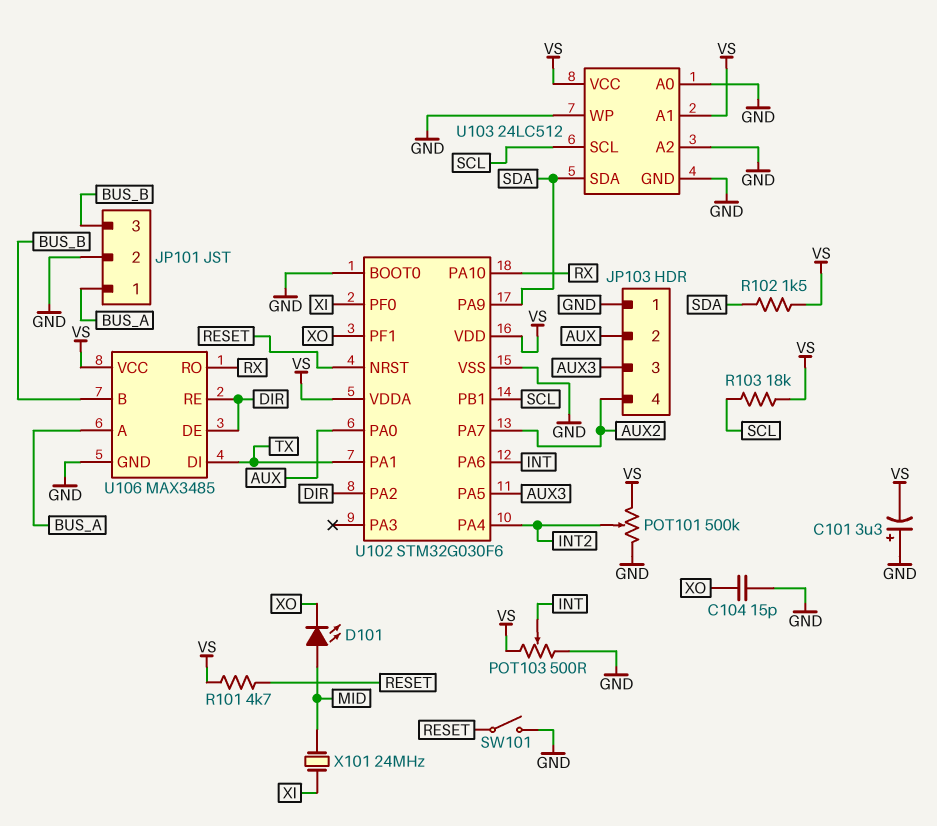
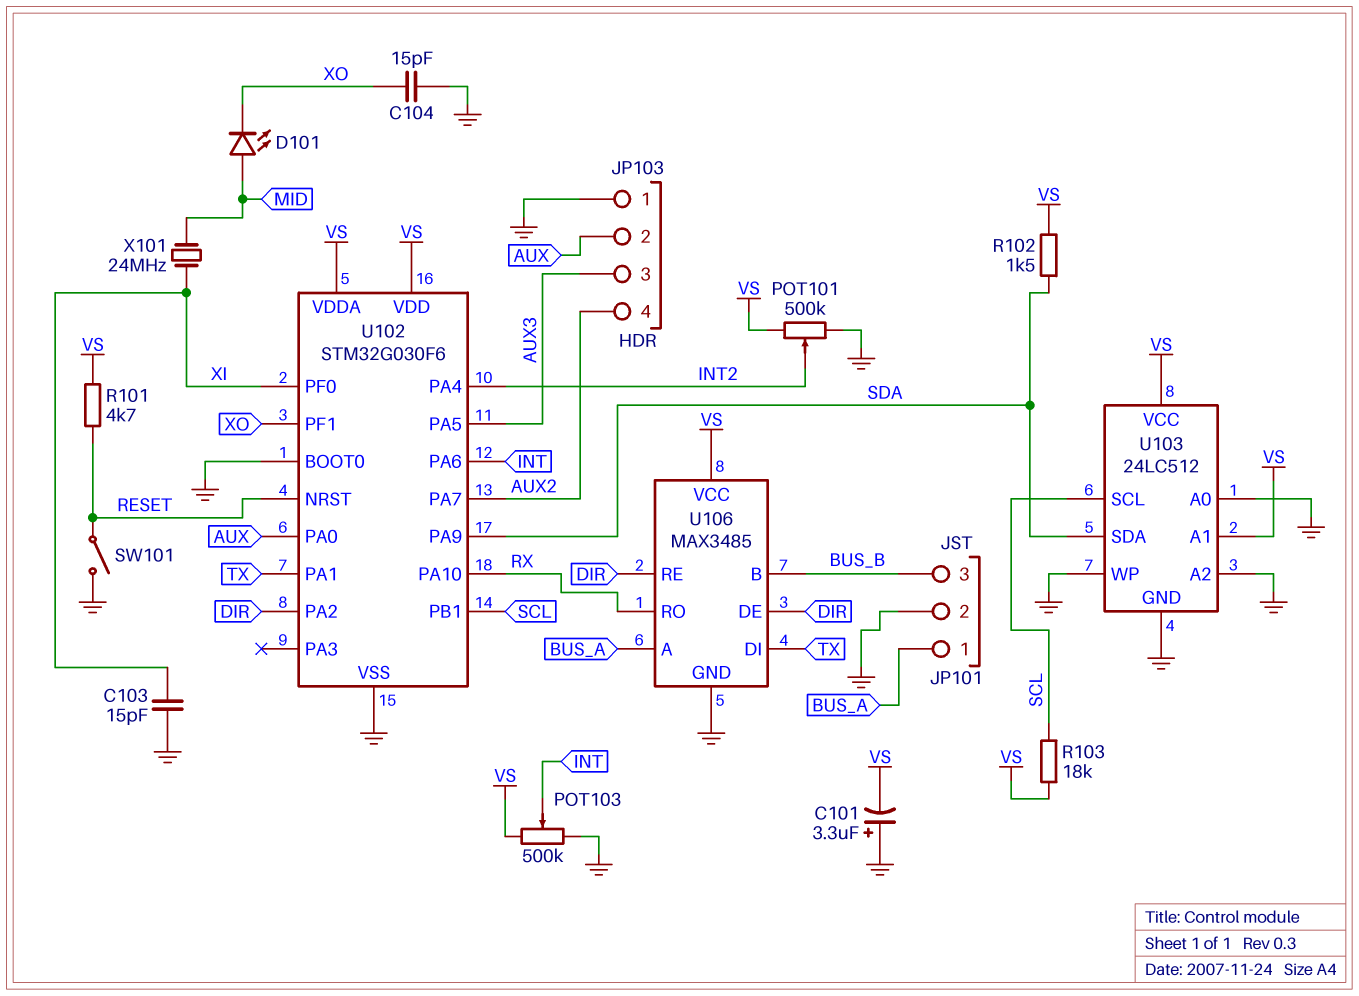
C103: none -> 15pF (GND, XI)
POT103: 500 (GND, VS, wiper INT) -> 500k (GND, VS, wiper INT)

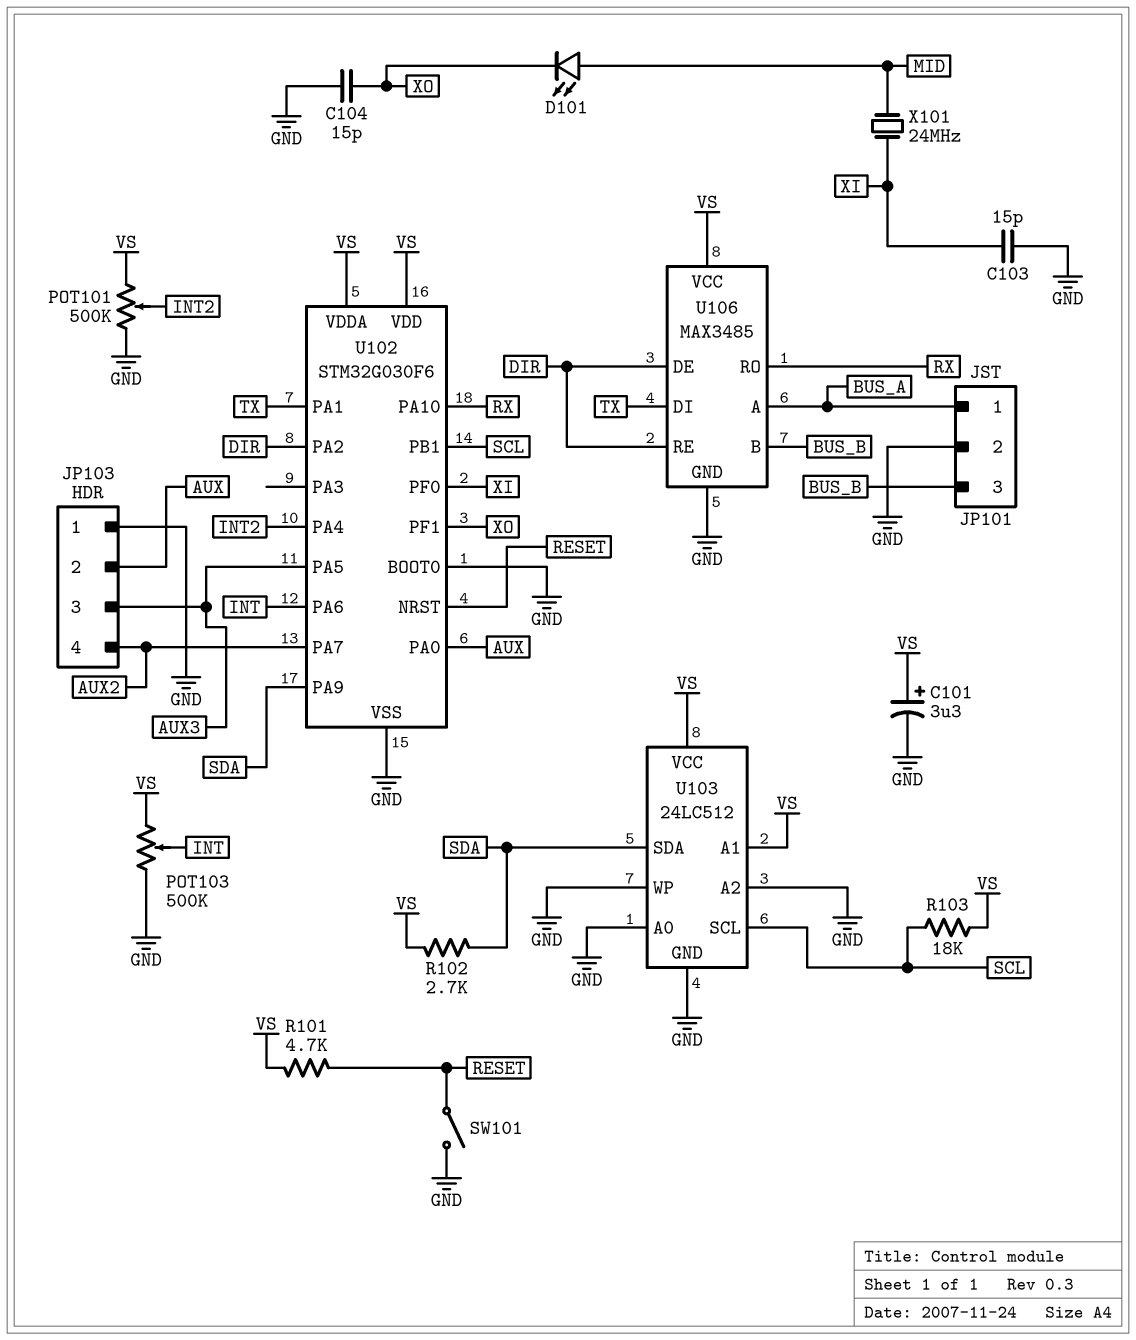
C101: 3.3uF (plus GND, minus VS) -> 3.3uF (plus VS, minus GND)
R102: 1.5k (SDA, VS) -> 2.7k (SDA, VS)

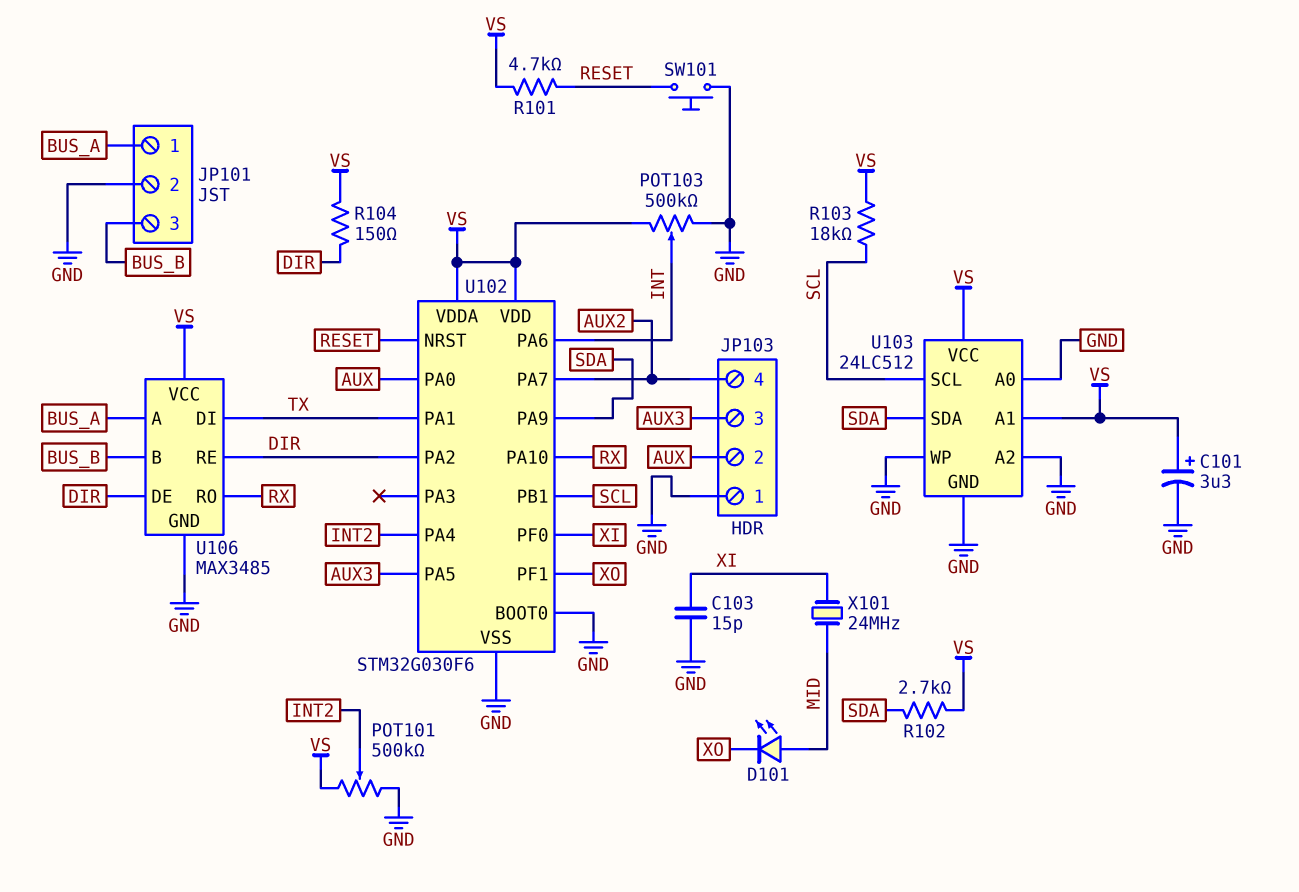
C104: 15pF (GND, XO) -> none
R104: none -> 150 (DIR, VS)
SW101: switch (GND, RESET) -> button (GND, RESET)

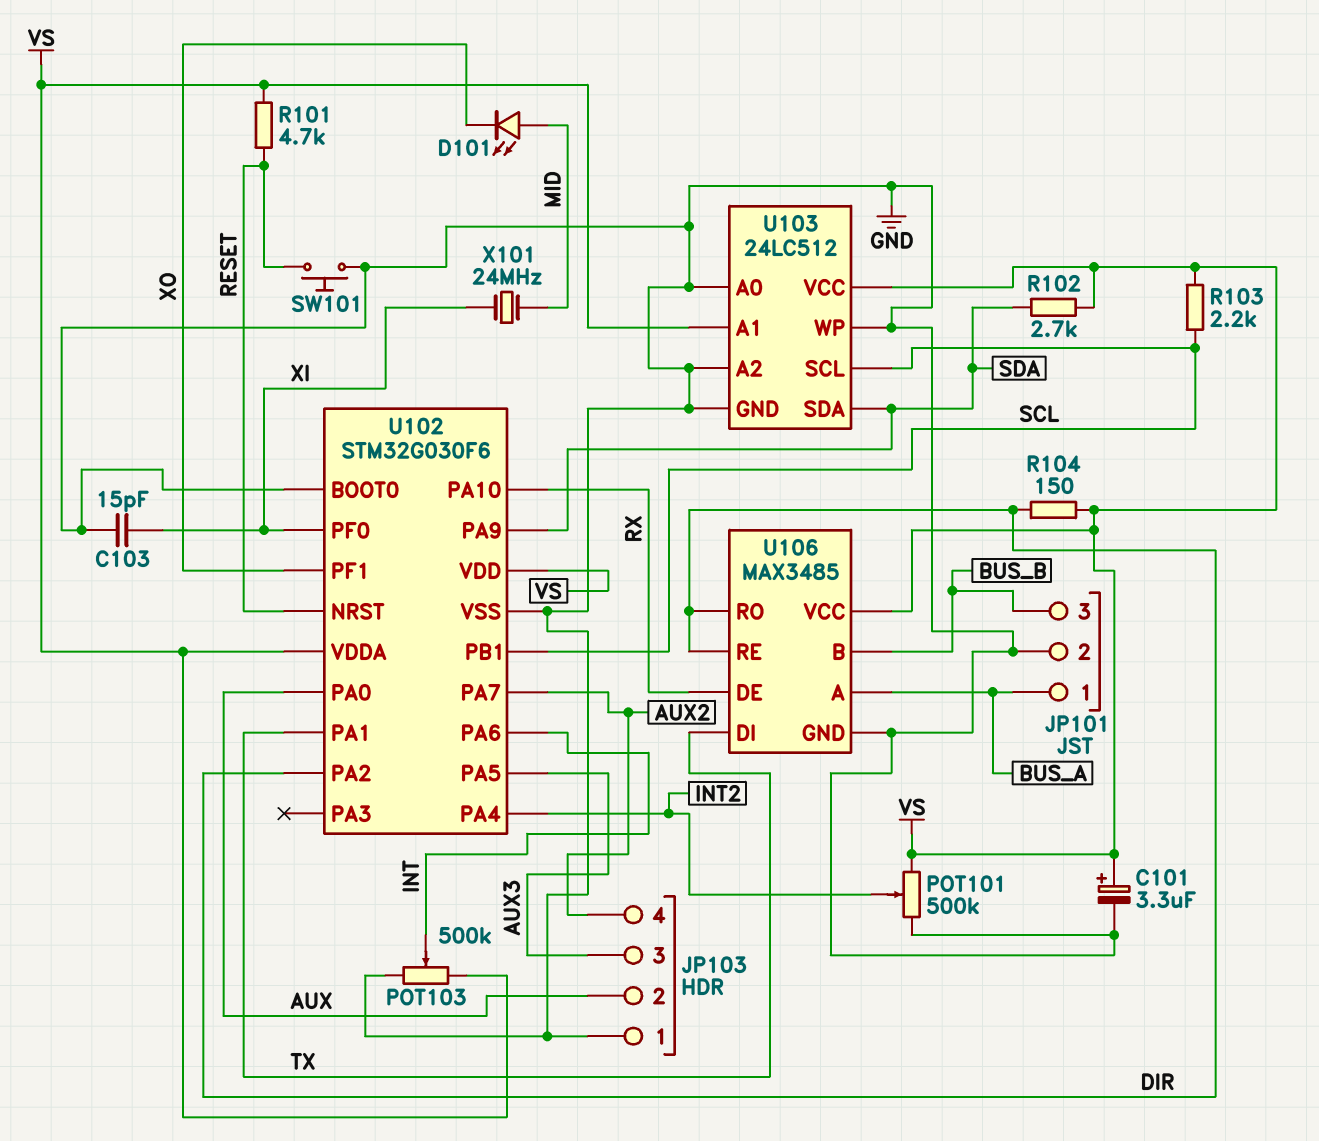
R103: 18k (SCL, VS) -> 2.2k (SCL, VS)
U106 pin DE: DIR -> RX
U106 pin RO: RX -> DIR

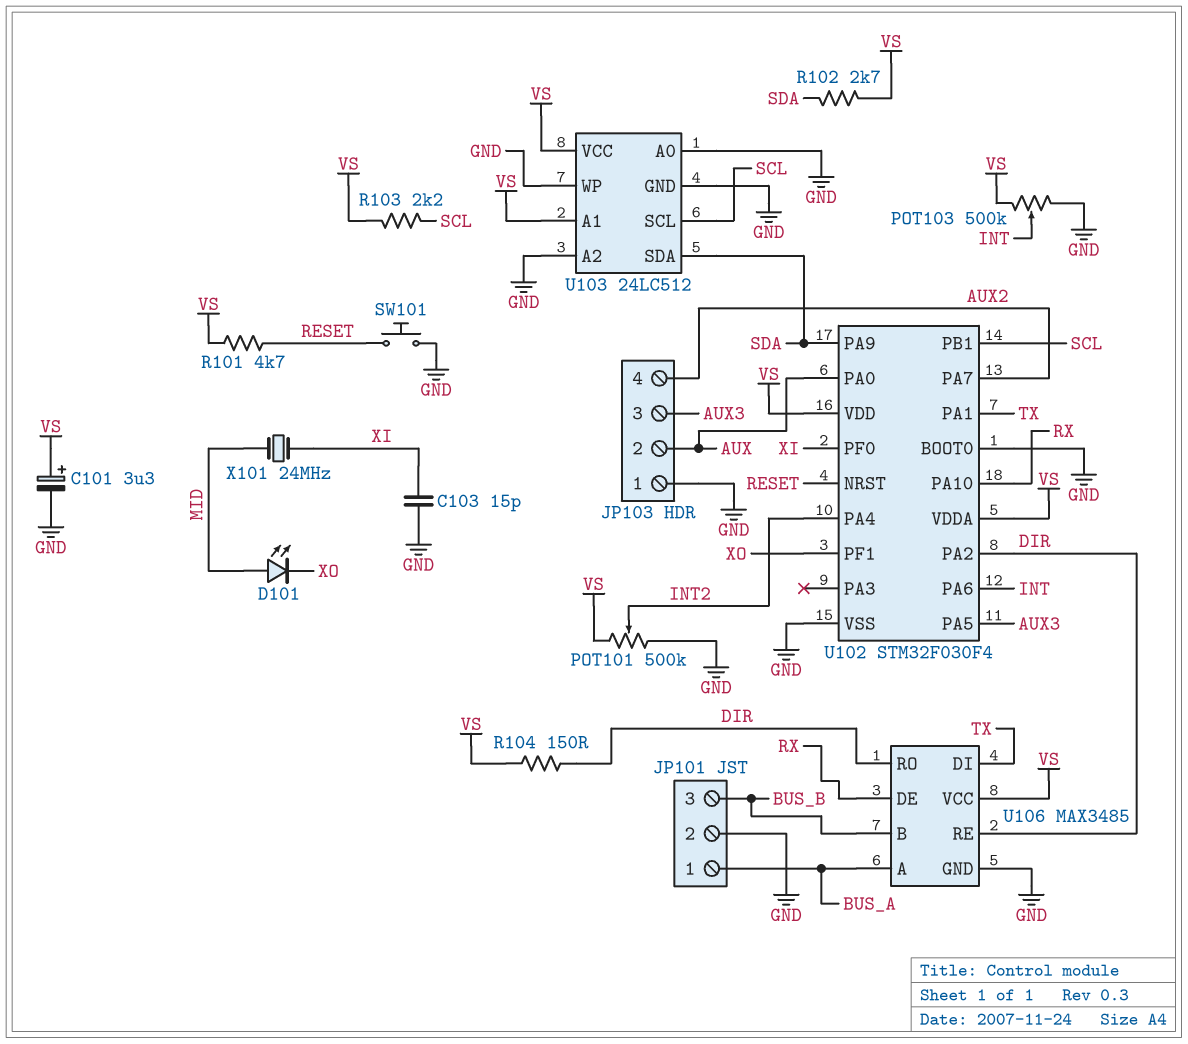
U102: STM32G030F6 -> STM32F030F4

